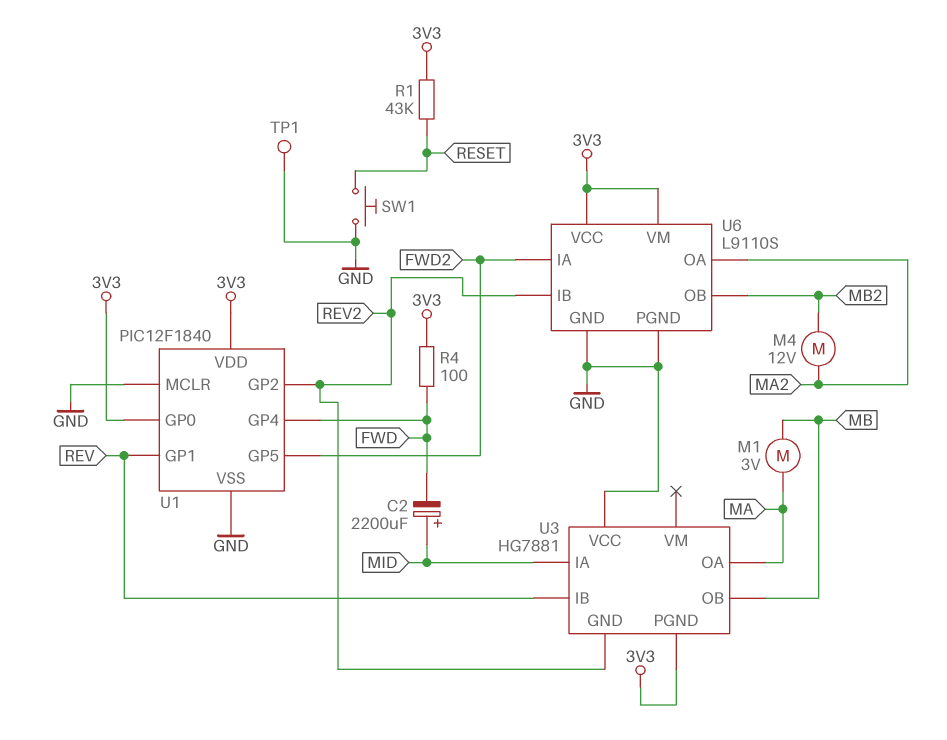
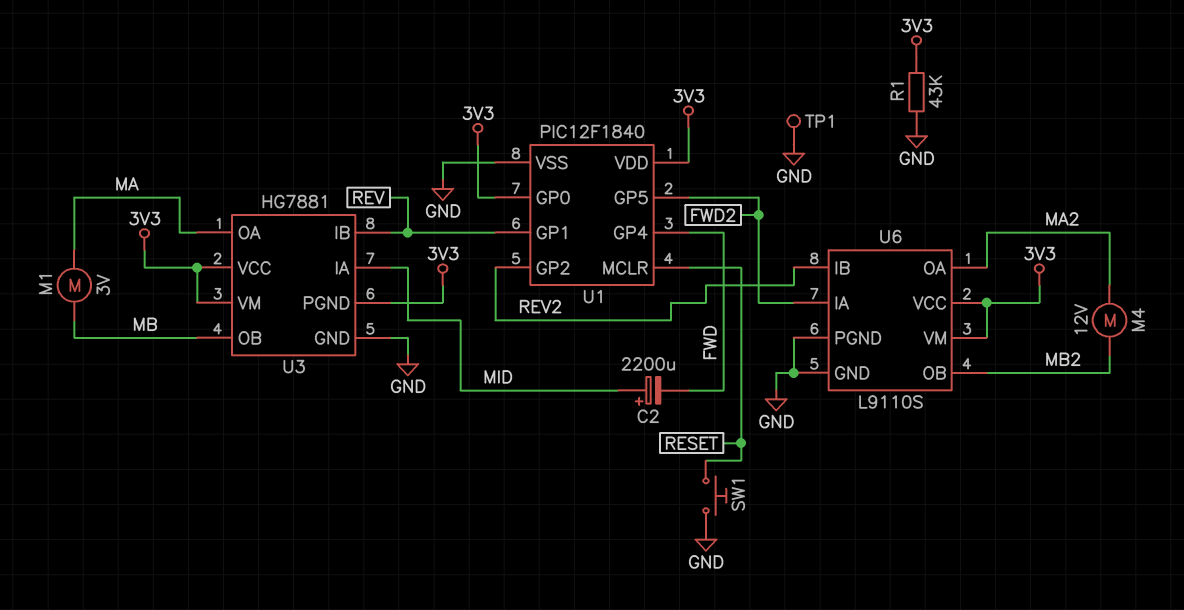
R1: 43k (3V3, RESET) -> 43k (3V3, GND)
R4: 100 (3V3, FWD) -> none
U1 pin MCLR: GND -> RESET
U3 pin GND: REV2 -> GND
U3 pin VCC: GND -> 3V3
U3 pin VM: none -> 3V3

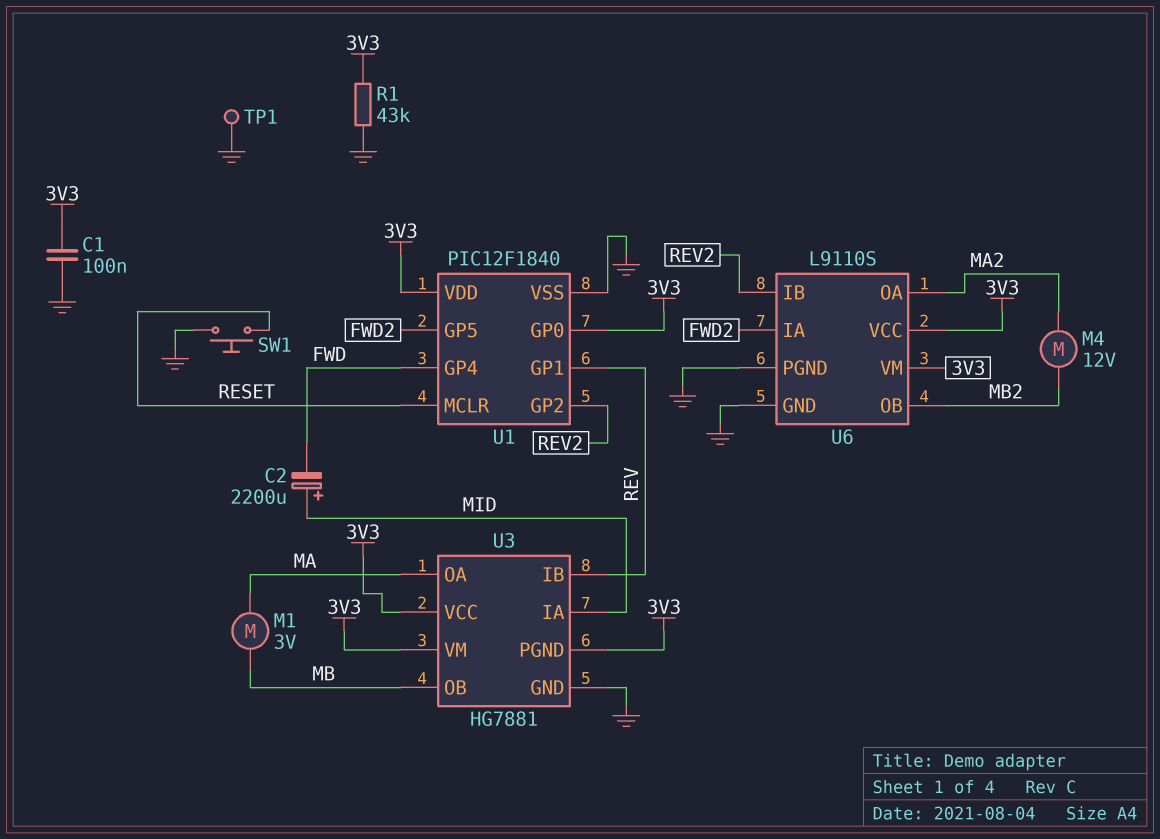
C1: none -> 100nF (3V3, GND)

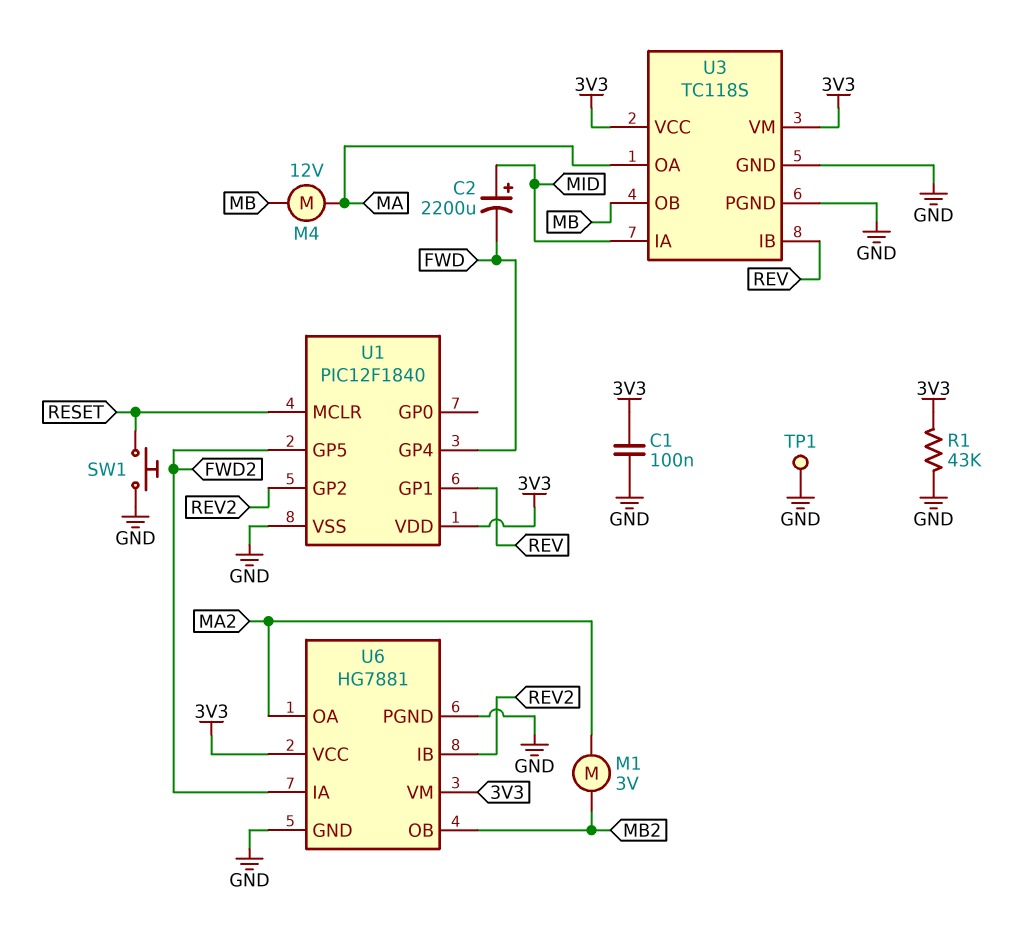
M1: motor 3V (MA, MB) -> motor 3V (MA2, MB2)
M4: motor 12V (MA2, MB2) -> motor 12V (MA, MB)
U1 pin GP0: 3V3 -> none
U3: HG7881 -> TC118S
U3 pin PGND: 3V3 -> GND
U6: L9110S -> HG7881

